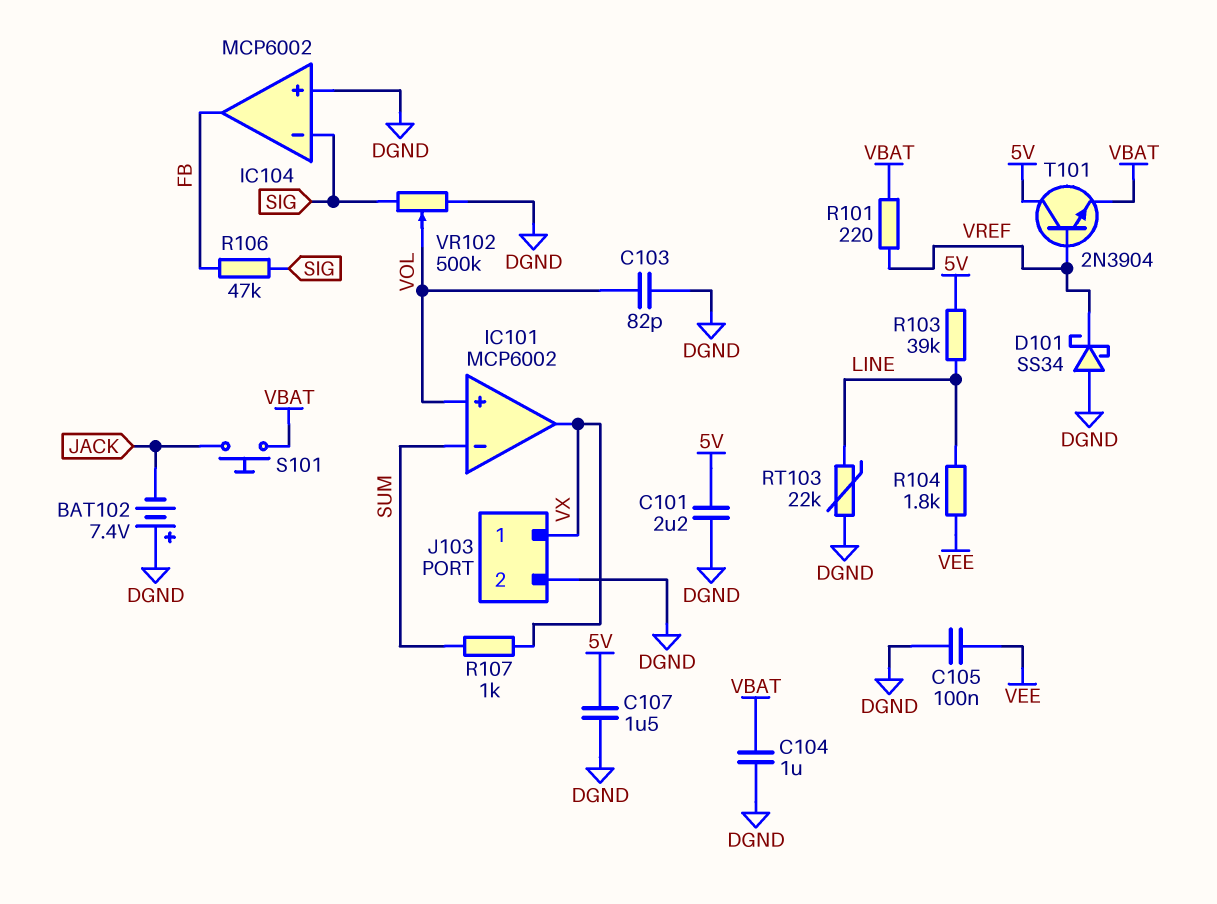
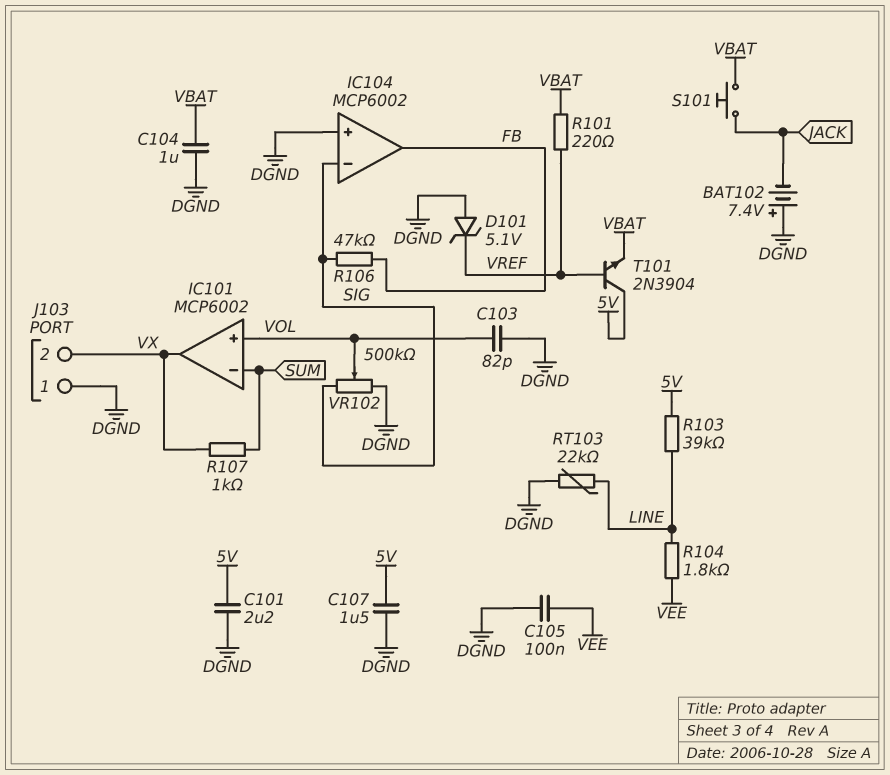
D101: schottky SS34 (A DGND, K VREF) -> zener 5.1V (A DGND, K VREF)
J103 pin 1: VX -> DGND
J103 pin 2: DGND -> VX

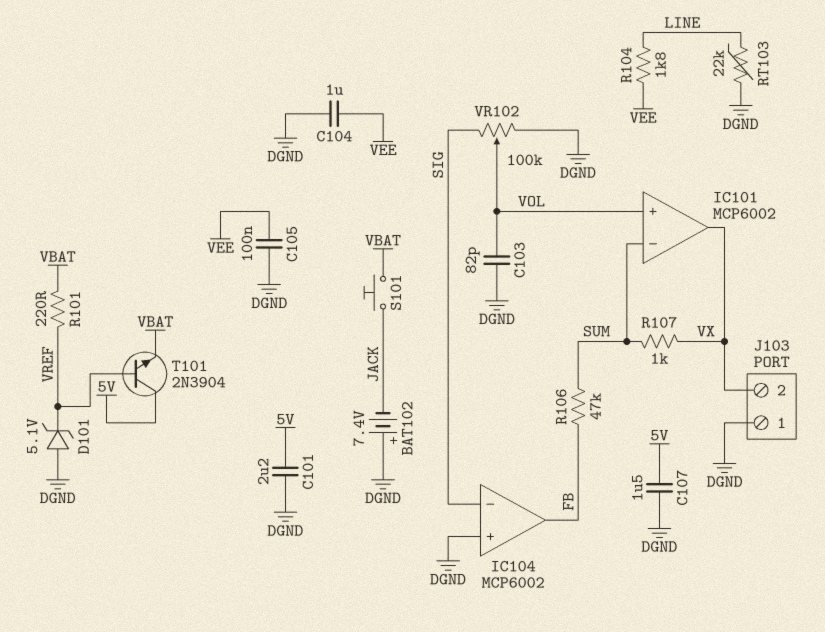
C104: 1uF (DGND, VBAT) -> 1uF (DGND, VEE)
R103: 39k (5V, LINE) -> none
R106: 47k (FB, SIG) -> 47k (FB, SUM)
VR102: 500k (DGND, SIG, wiper VOL) -> 100k (DGND, SIG, wiper VOL)

